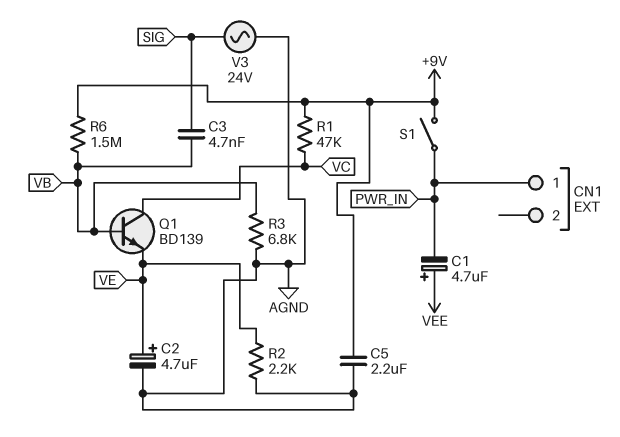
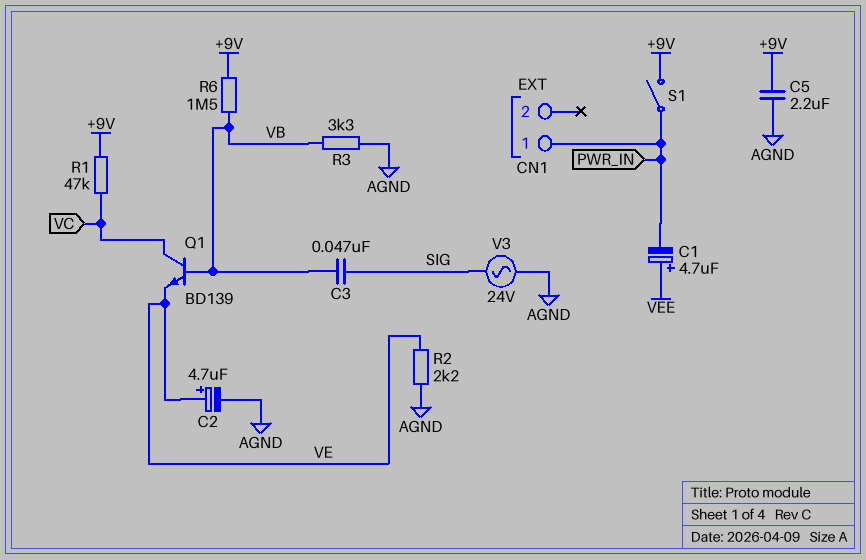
C3: 4.7nF (SIG, VB) -> 47nF (SIG, VB)
R3: 6.8k (AGND, VB) -> 3.3k (AGND, VB)

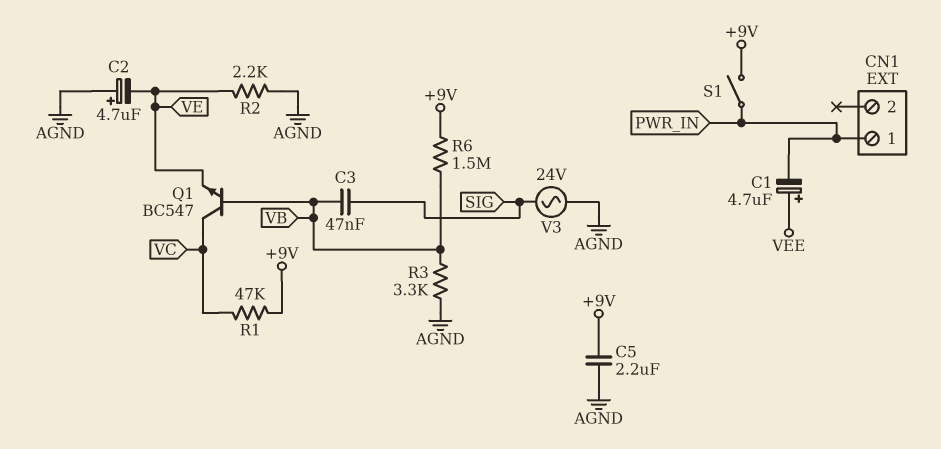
C2: 4.7uF (plus VE, minus AGND) -> 4.7uF (plus AGND, minus VE)
Q1: NPN BD139 (B VB, C VC, E VE) -> NPN BC547 (B VB, C VC, E VE)

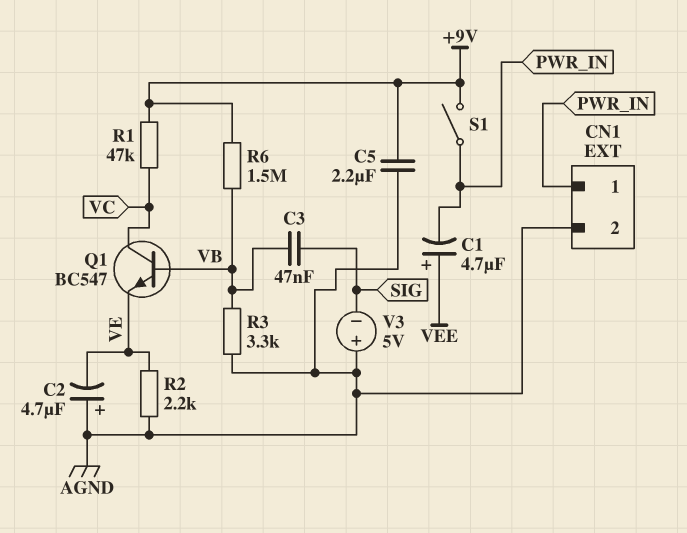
CN1 pin 2: none -> AGND
V3: AC 24V (AGND, SIG) -> 5V (plus AGND, minus SIG)

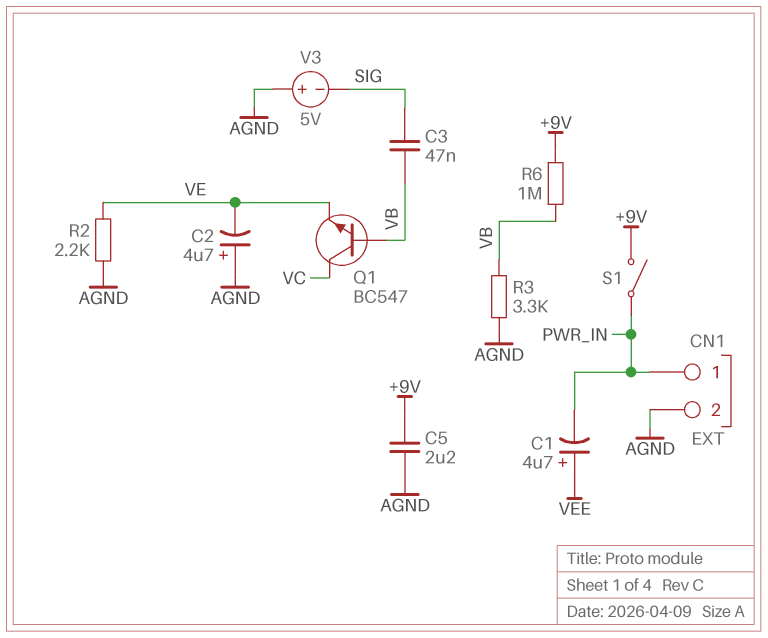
R1: 47k (+9V, VC) -> none
R6: 1.5M (+9V, VB) -> 1M (+9V, VB)

